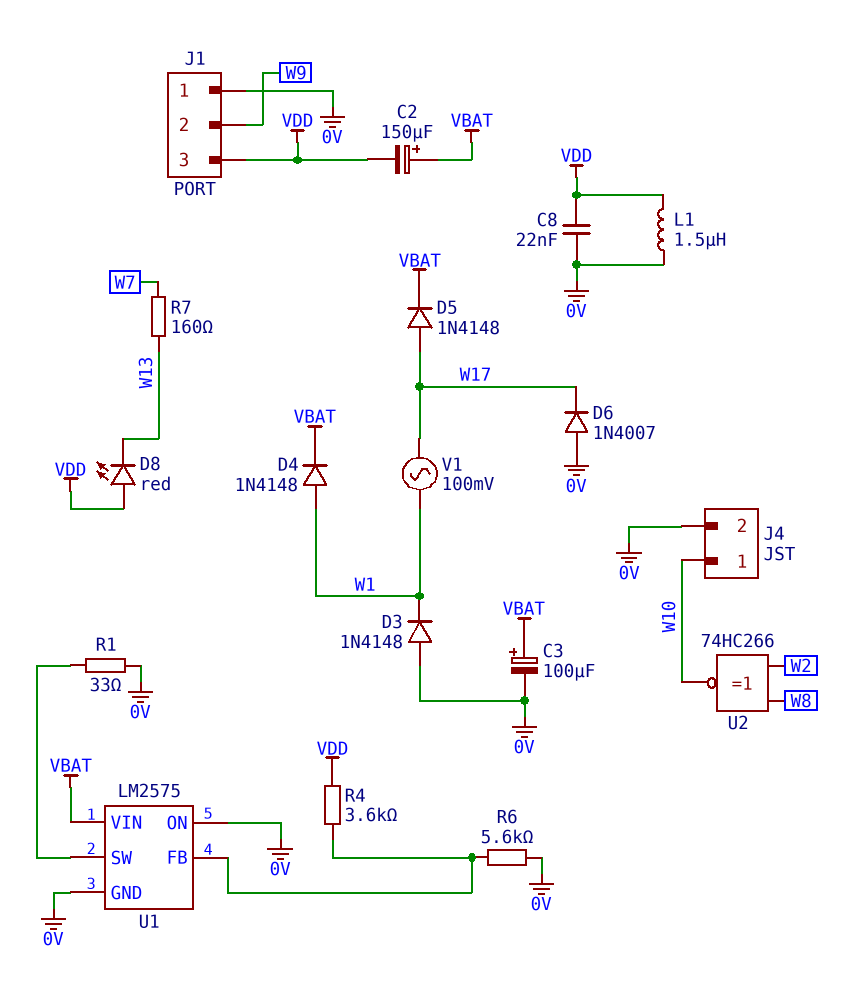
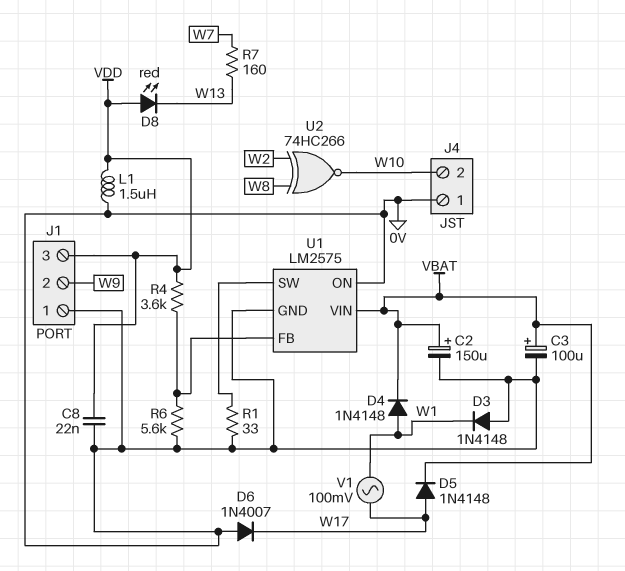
C2: 150uF (plus VBAT, minus VDD) -> 150uF (plus VBAT, minus 0V)
J4 pin 1: W10 -> 0V
J4 pin 2: 0V -> W10

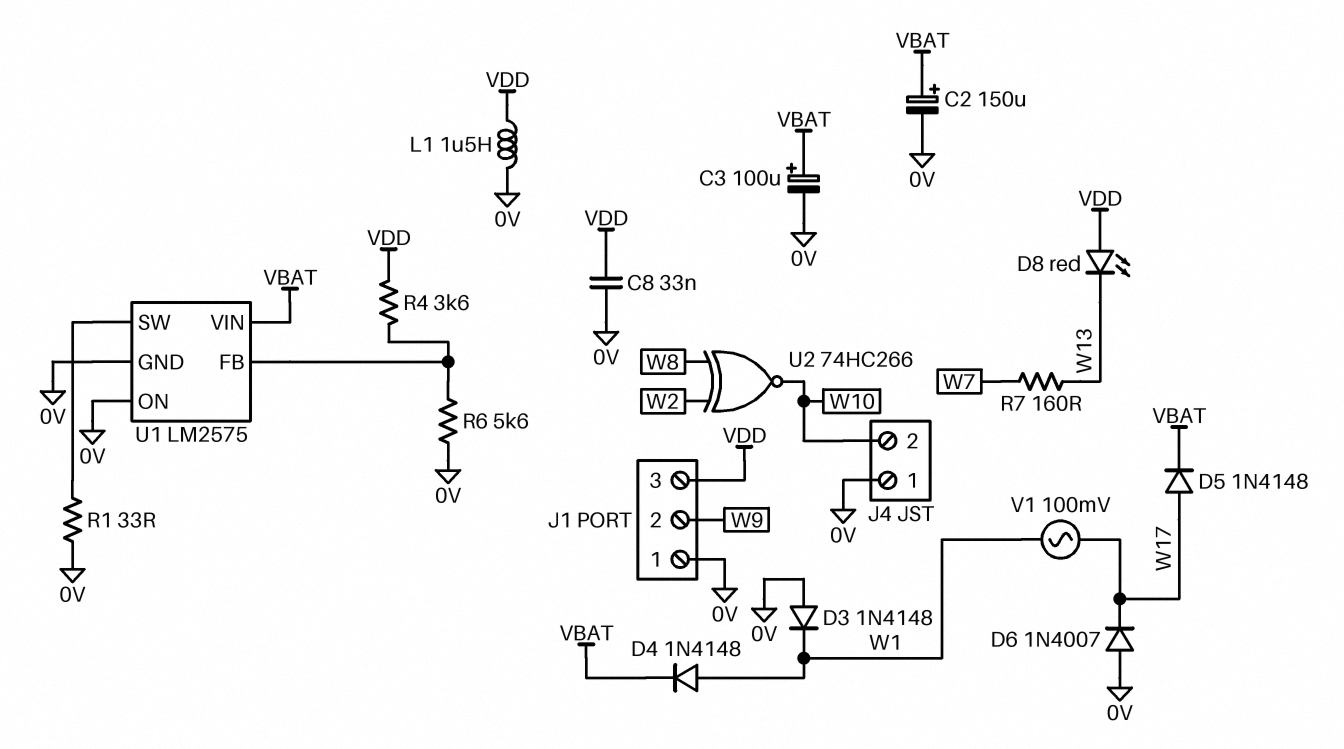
C8: 22nF (0V, VDD) -> 33nF (0V, VDD)

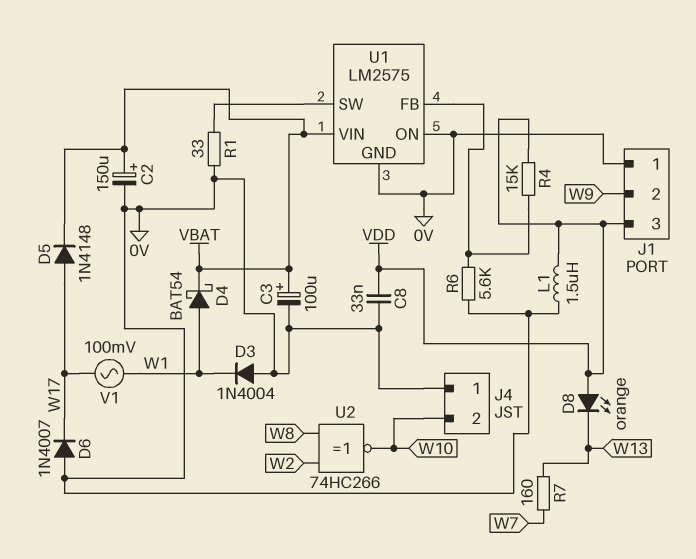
D3: diode 1N4148 (A 0V, K W1) -> diode 1N4004 (A 0V, K W1)
D4: diode 1N4148 (A W1, K VBAT) -> schottky BAT54 (A W1, K VBAT)
D8: LED red (A VDD, K W13) -> LED orange (A VDD, K W13)
R4: 3.6k (U1/FB, VDD) -> 15k (U1/FB, VDD)

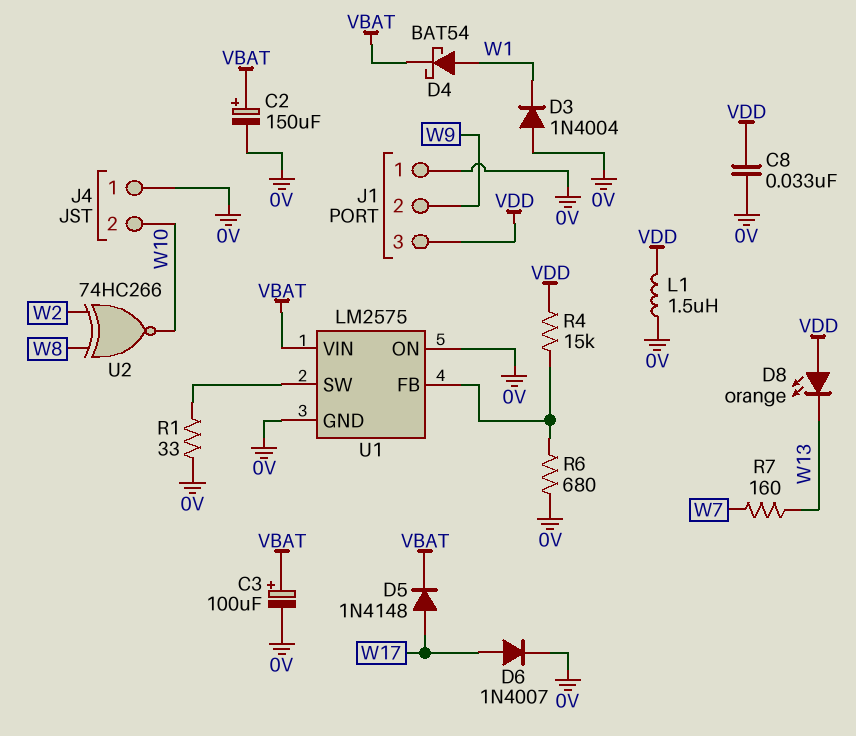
D6: diode 1N4007 (A 0V, K W17) -> diode 1N4007 (A W17, K 0V)
R6: 5.6k (0V, U1/FB) -> 680 (0V, U1/FB)
V1: AC 100mV (W1, W17) -> none

